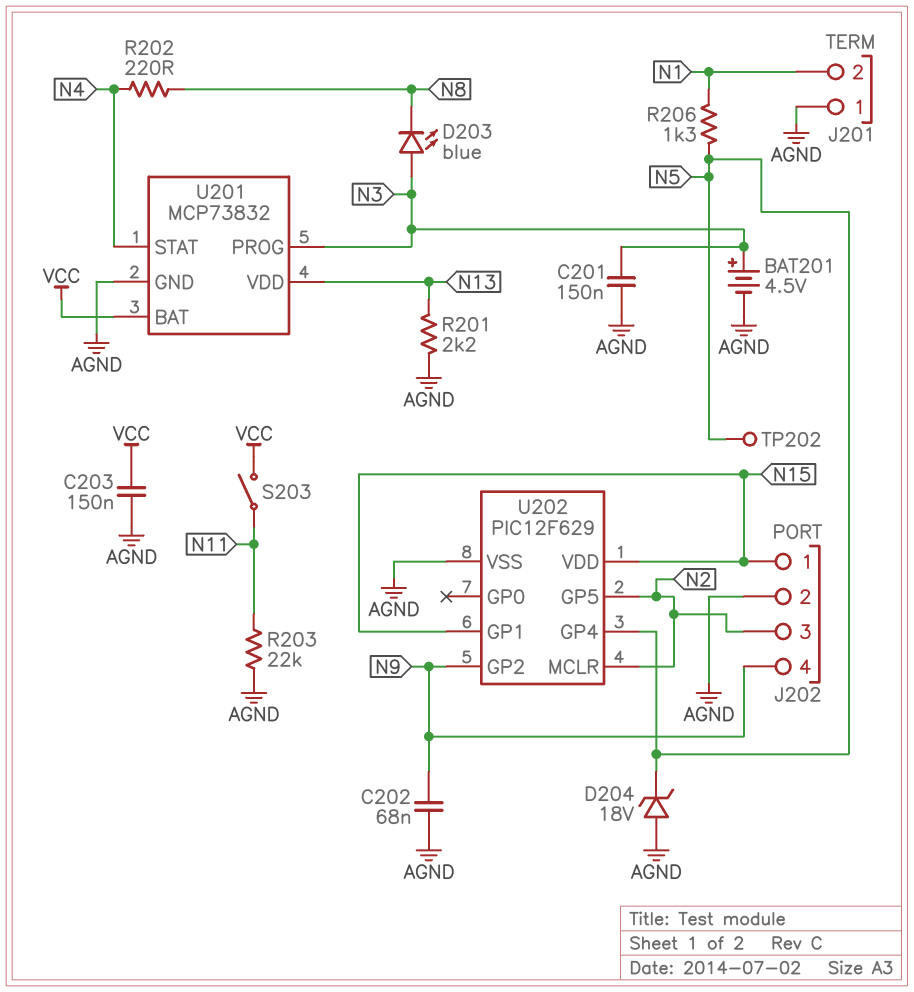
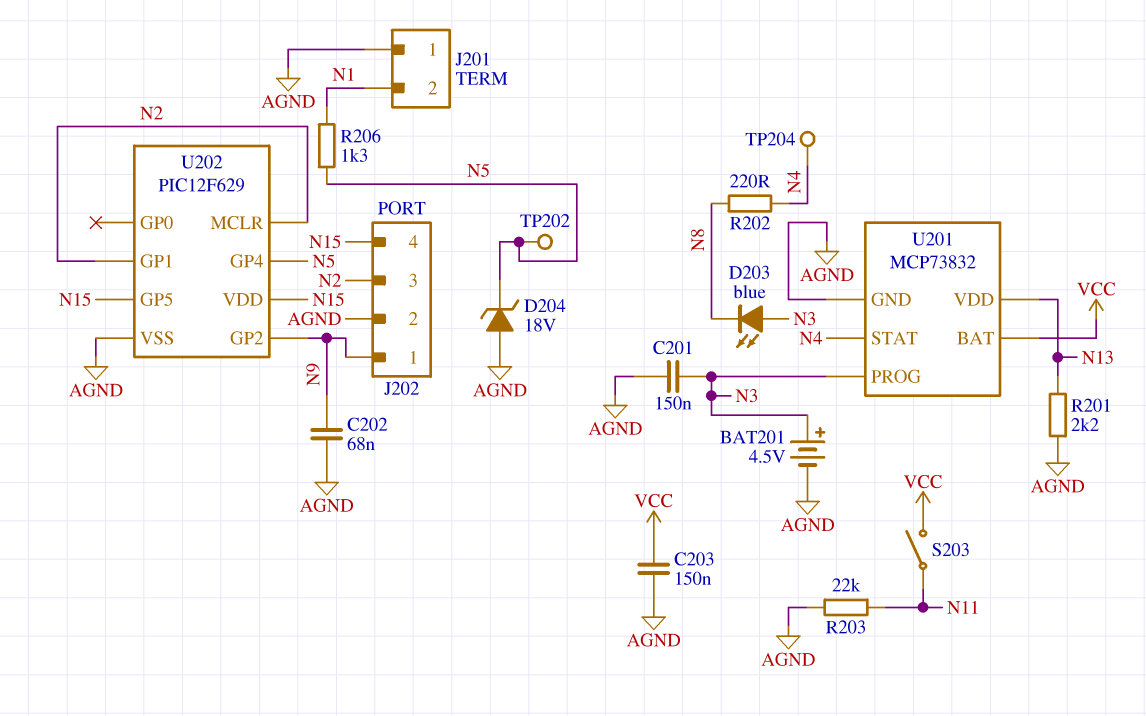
J202 pin 1: N15 -> N9
J202 pin 4: N9 -> N15
TP204: none -> test point (N4)
U202 pin GP1: N15 -> N2
U202 pin GP5: N2 -> N15

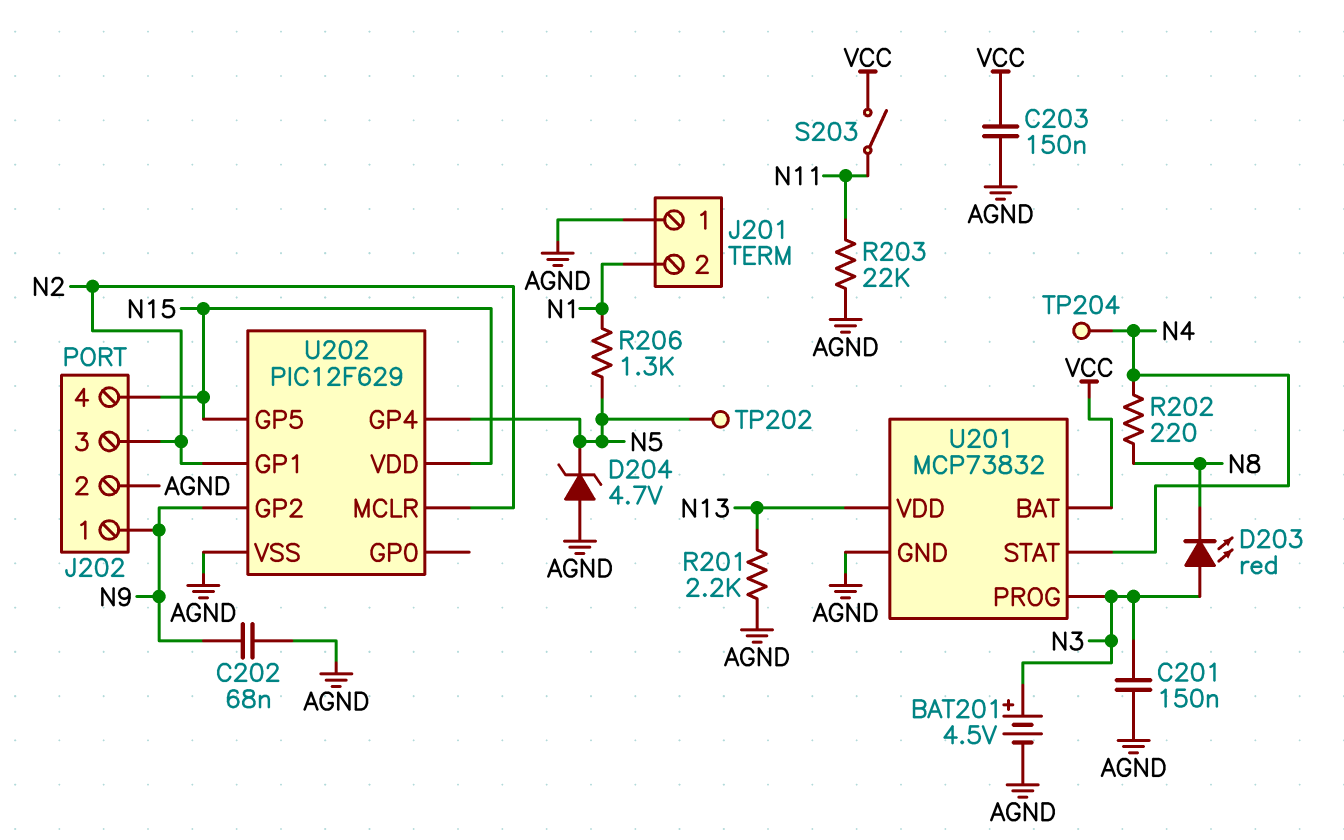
D203: LED blue (A N3, K N8) -> LED red (A N3, K N8)
D204: zener 18V (A AGND, K N5) -> zener 4.7V (A AGND, K N5)

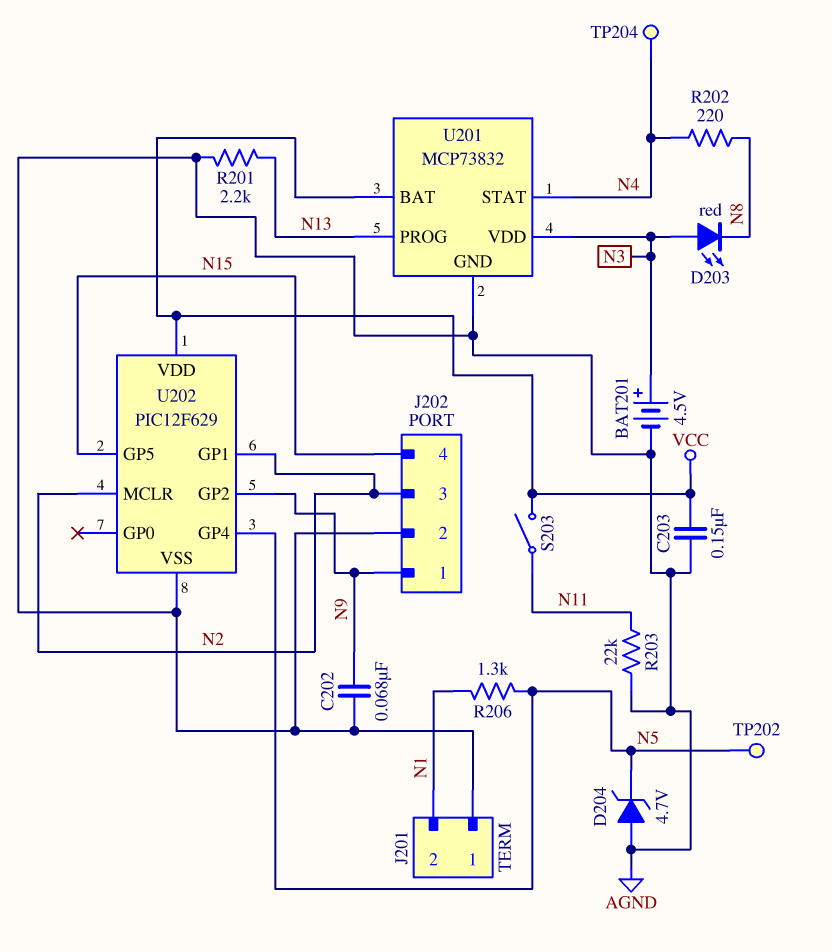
C201: 150nF (AGND, N3) -> none
U201 pin PROG: N3 -> N13
U201 pin VDD: N13 -> N3
U202 pin VDD: N15 -> VCC

